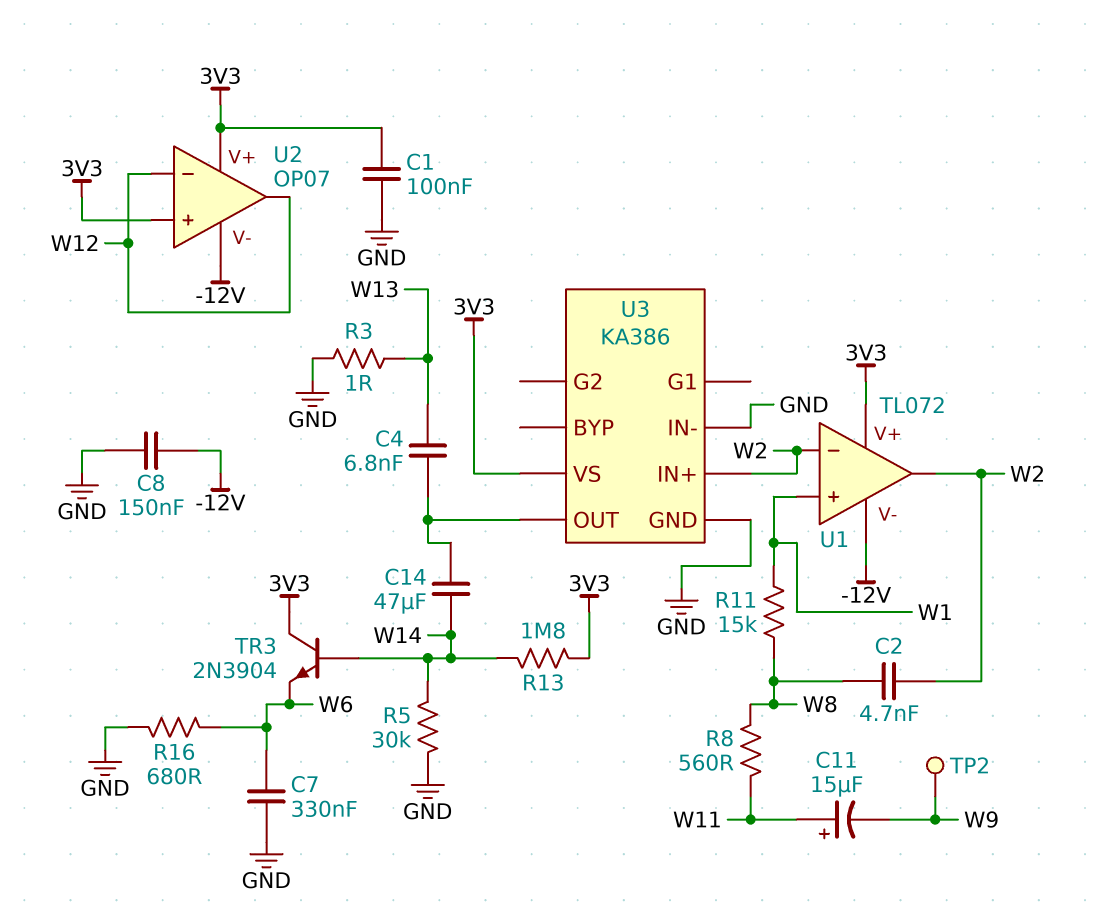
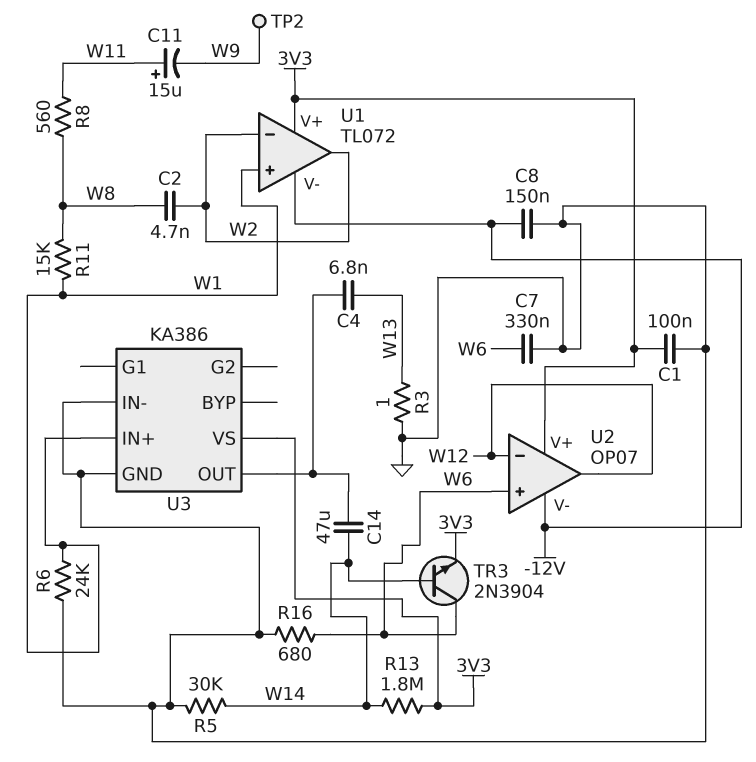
R6: none -> 24k (GND, W1)
TR3: NPN 2N3904 (B W14, C 3V3, E W6) -> NPN 2N3904 (B W14, C W6, E 3V3)
U2 pin in+: 3V3 -> W6
U3 pin IN+: W2 -> W1

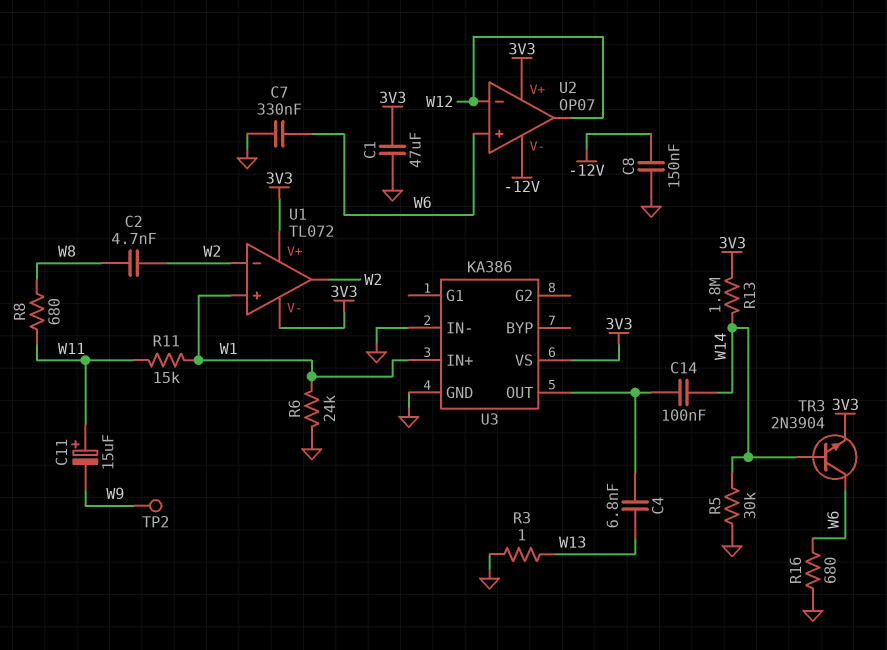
C1: 100nF (3V3, GND) -> 47uF (3V3, GND)
C14: 47uF (U3/OUT, W14) -> 100nF (U3/OUT, W14)
R8: 560 (W8, W11) -> 680 (W8, W11)
R11: 15k (W1, W8) -> 15k (W1, W11)
U1 pin V-: -12V -> 3V3

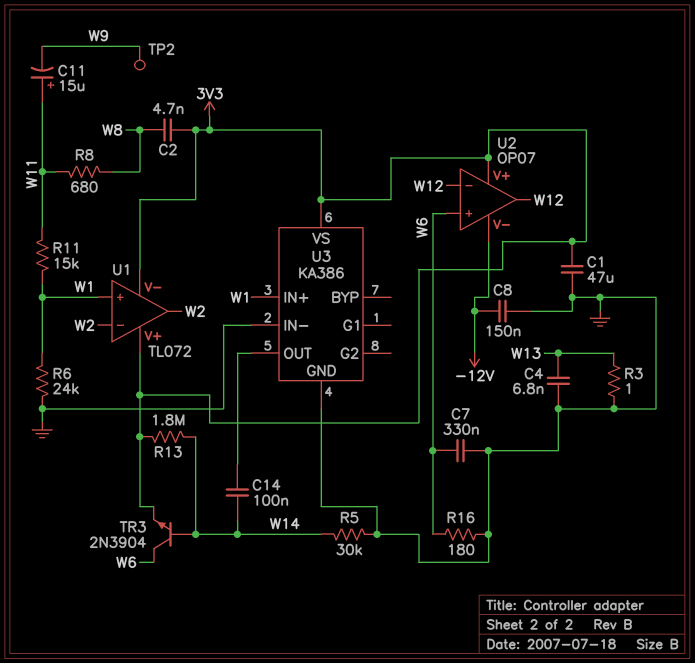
C2: 4.7nF (W2, W8) -> 4.7nF (3V3, W8)
C4: 6.8nF (U3/OUT, W13) -> 6.8nF (GND, W13)
R16: 680 (GND, W6) -> 180 (GND, W6)

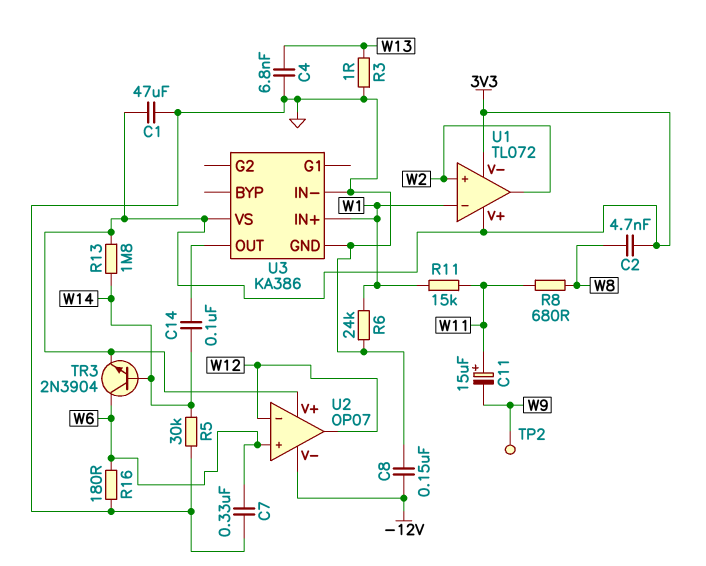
U1 pin in+: W1 -> W2
U1 pin in-: W2 -> W1

